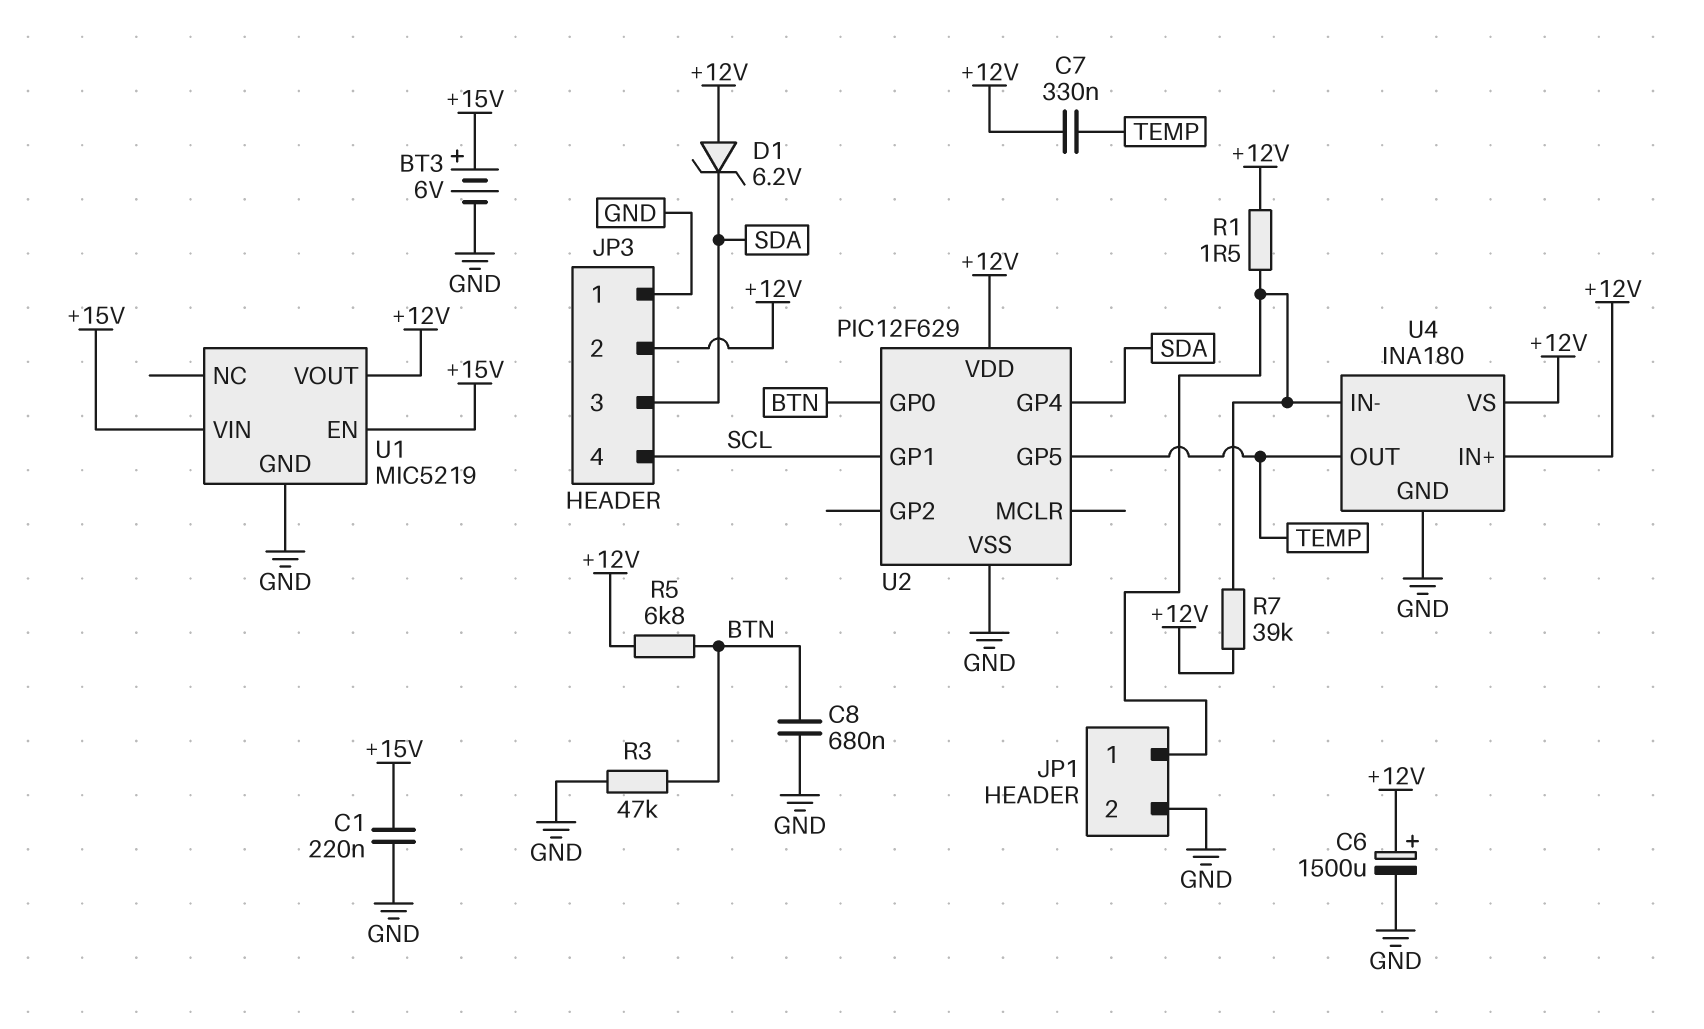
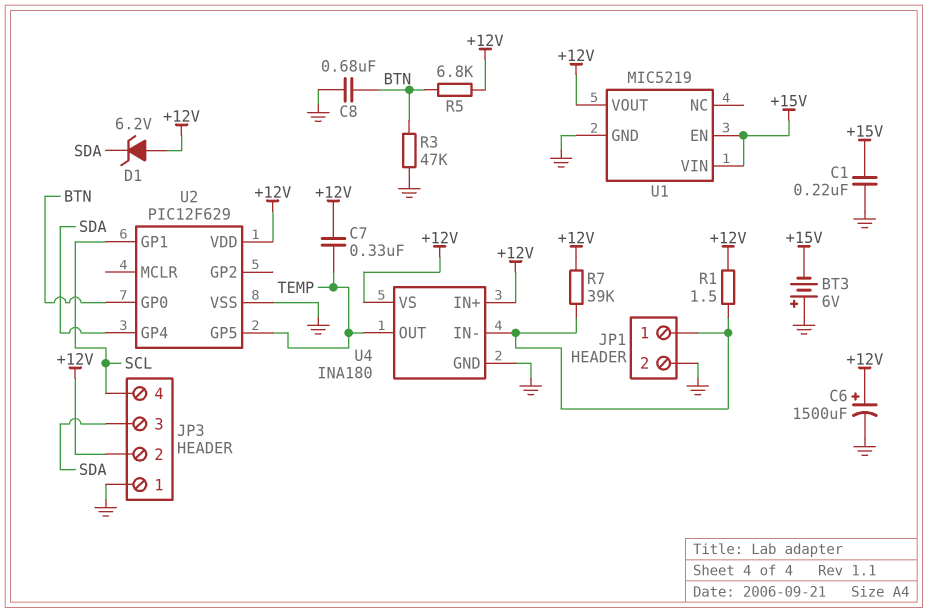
BT3: 6V (plus +15V, minus GND) -> 6V (plus GND, minus +15V)

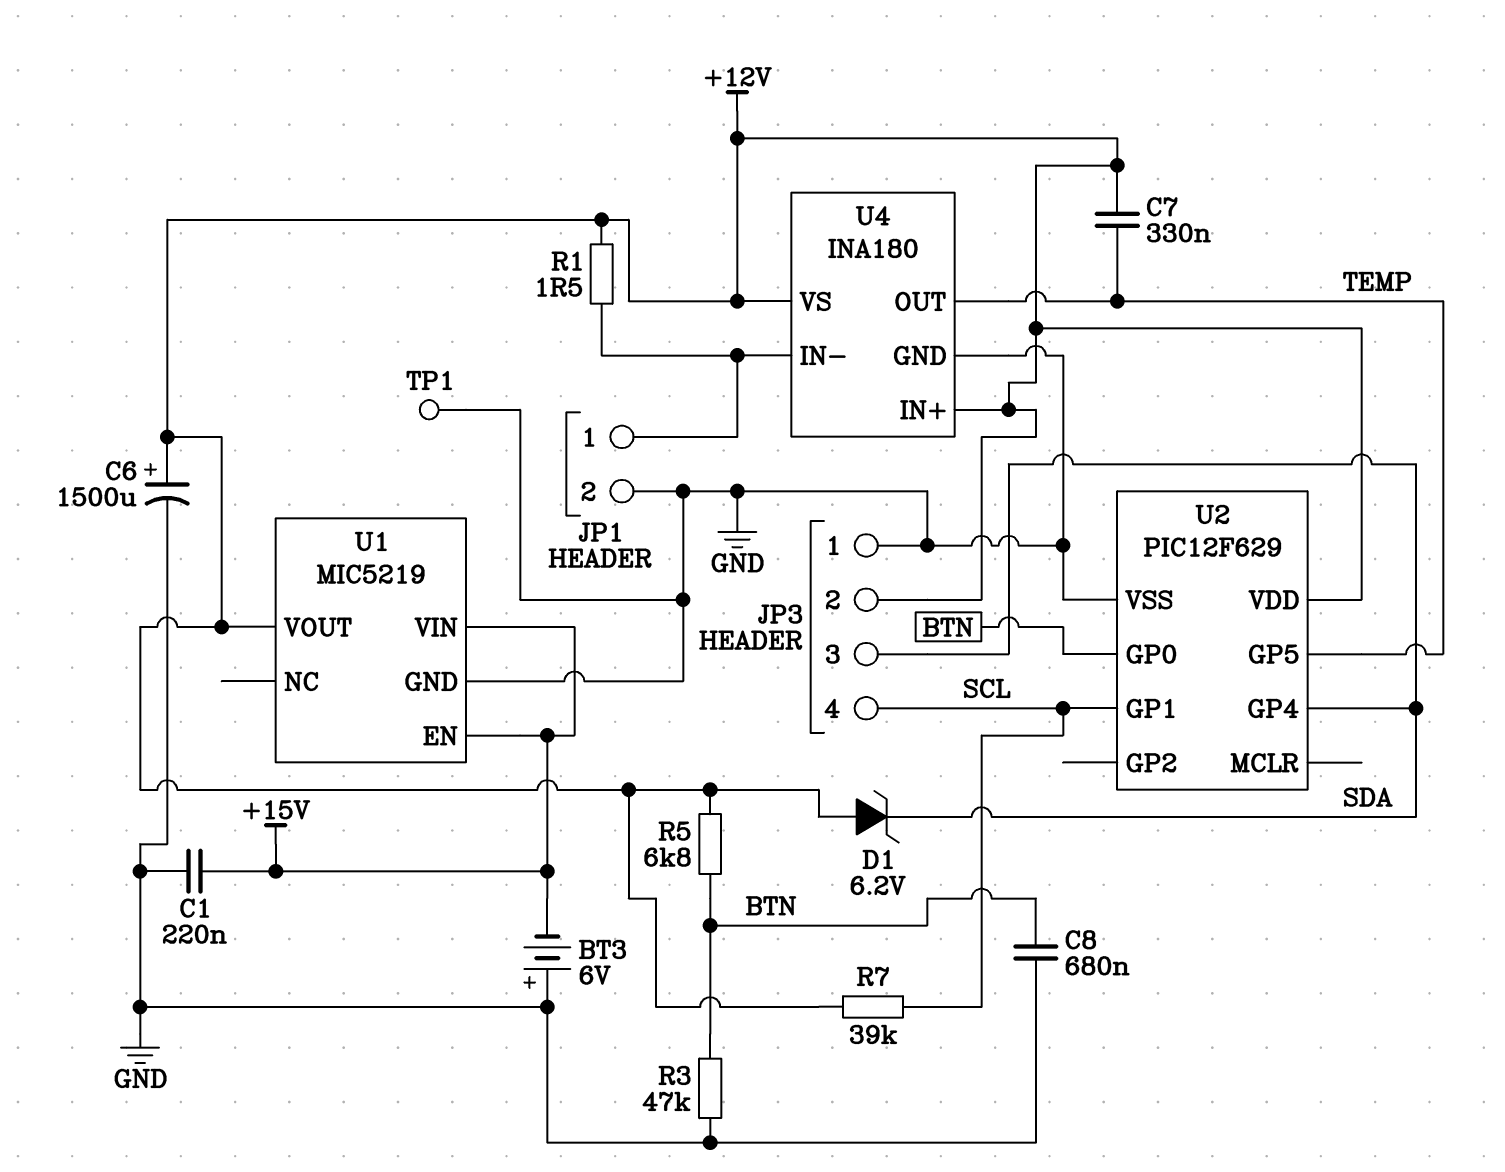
R7: 39k (+12V, JP1/1) -> 39k (+12V, SCL)
TP1: none -> test point (GND)

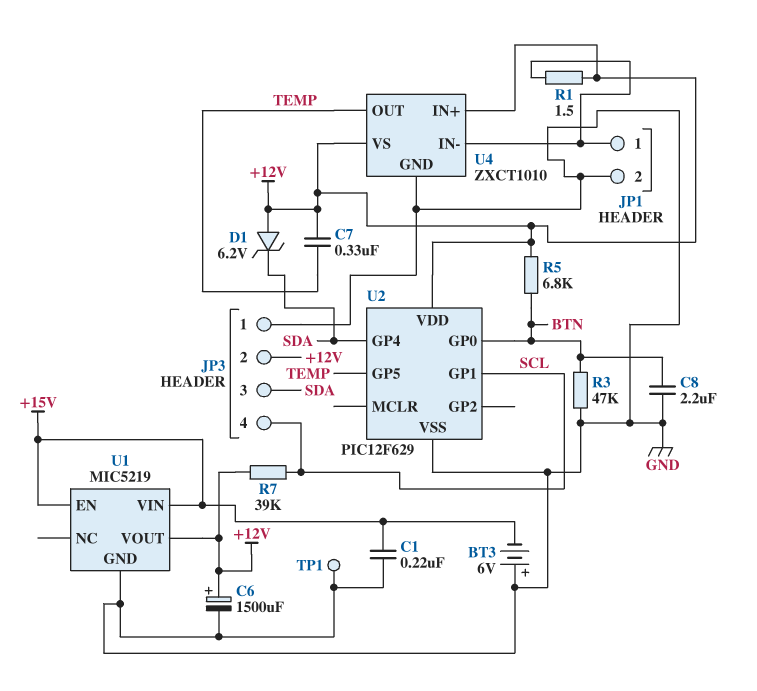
C8: 680nF (BTN, GND) -> 2.2uF (BTN, GND)
U4: INA180 -> ZXCT1010

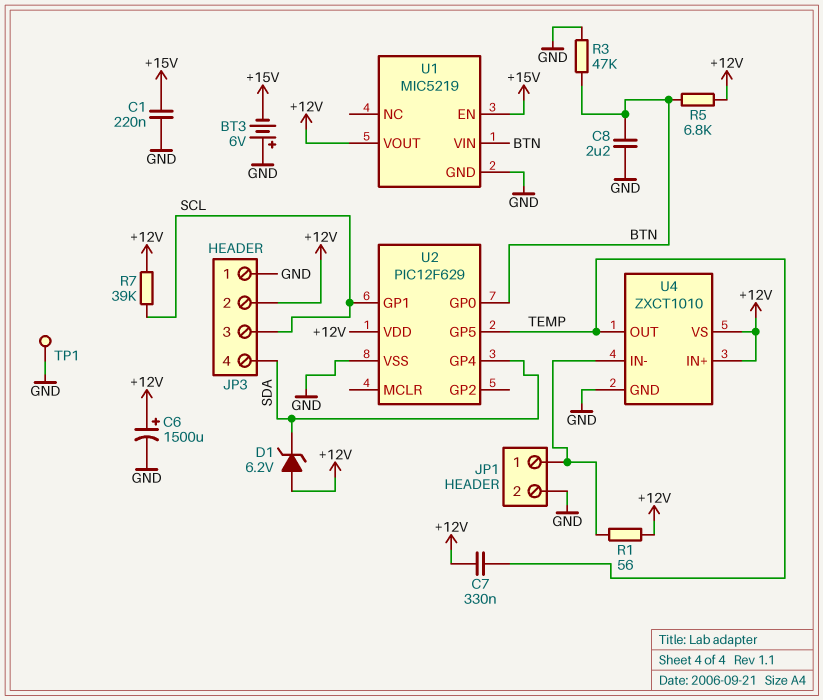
JP3 pin 3: SDA -> SCL
JP3 pin 4: SCL -> SDA
R1: 1.5 (+12V, JP1/1) -> 56 (+12V, JP1/1)
U1 pin VIN: +15V -> BTN

